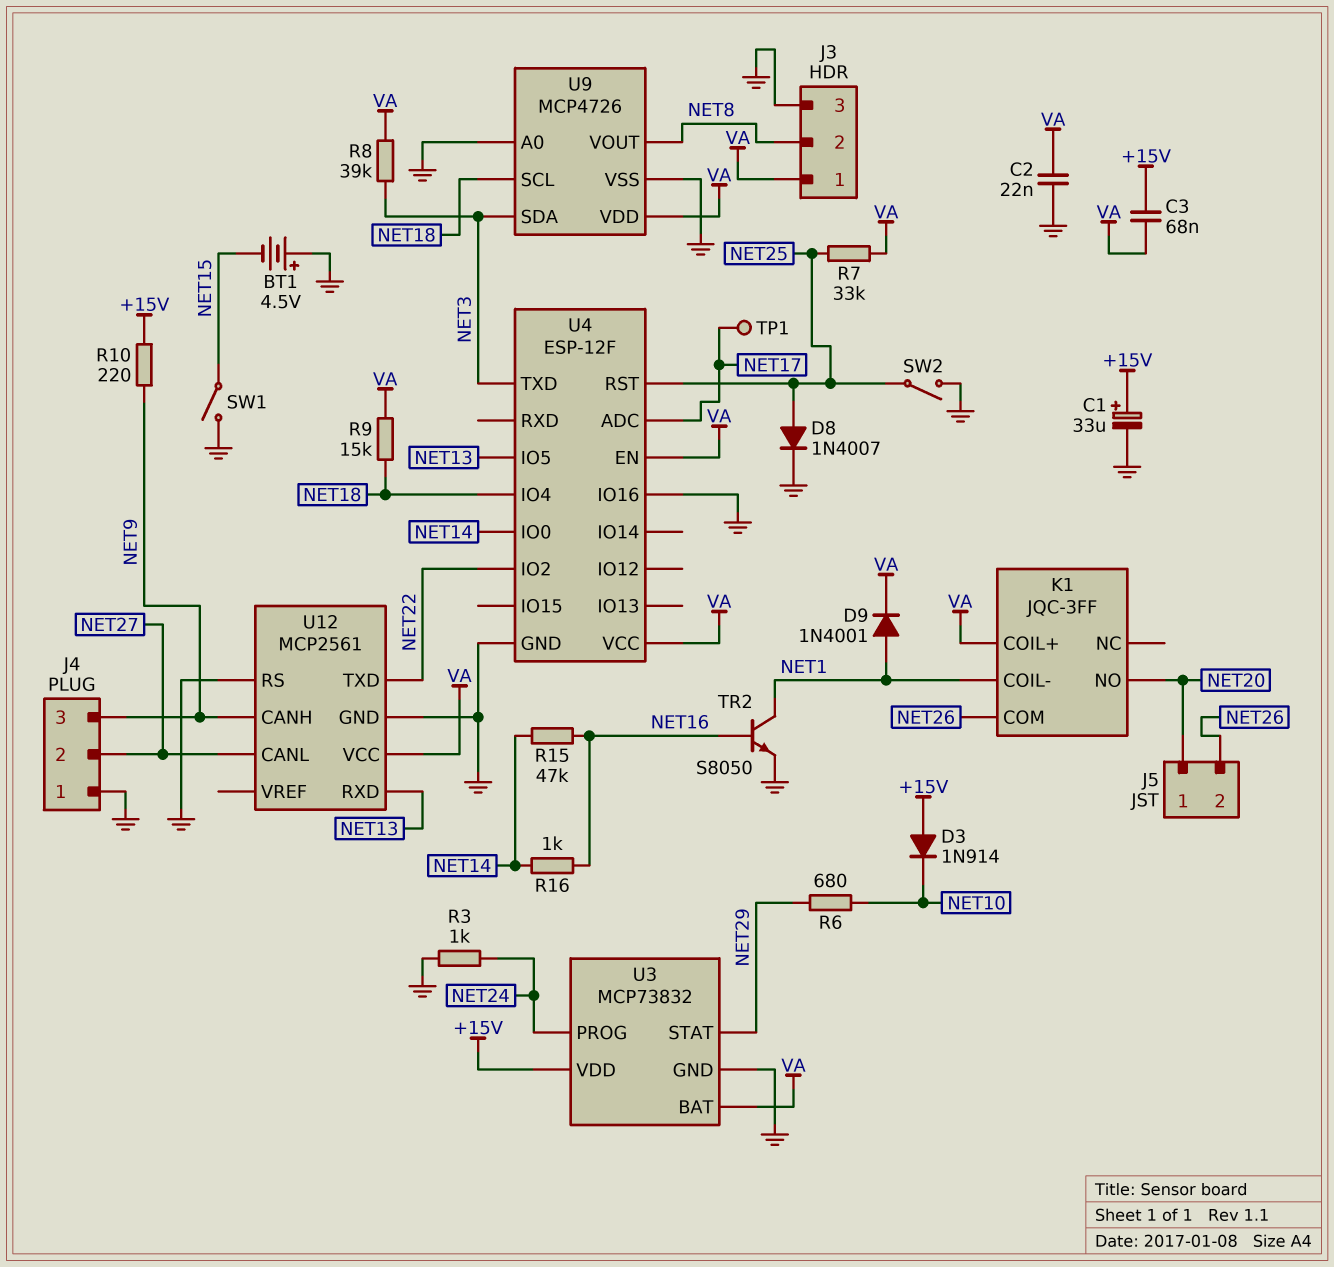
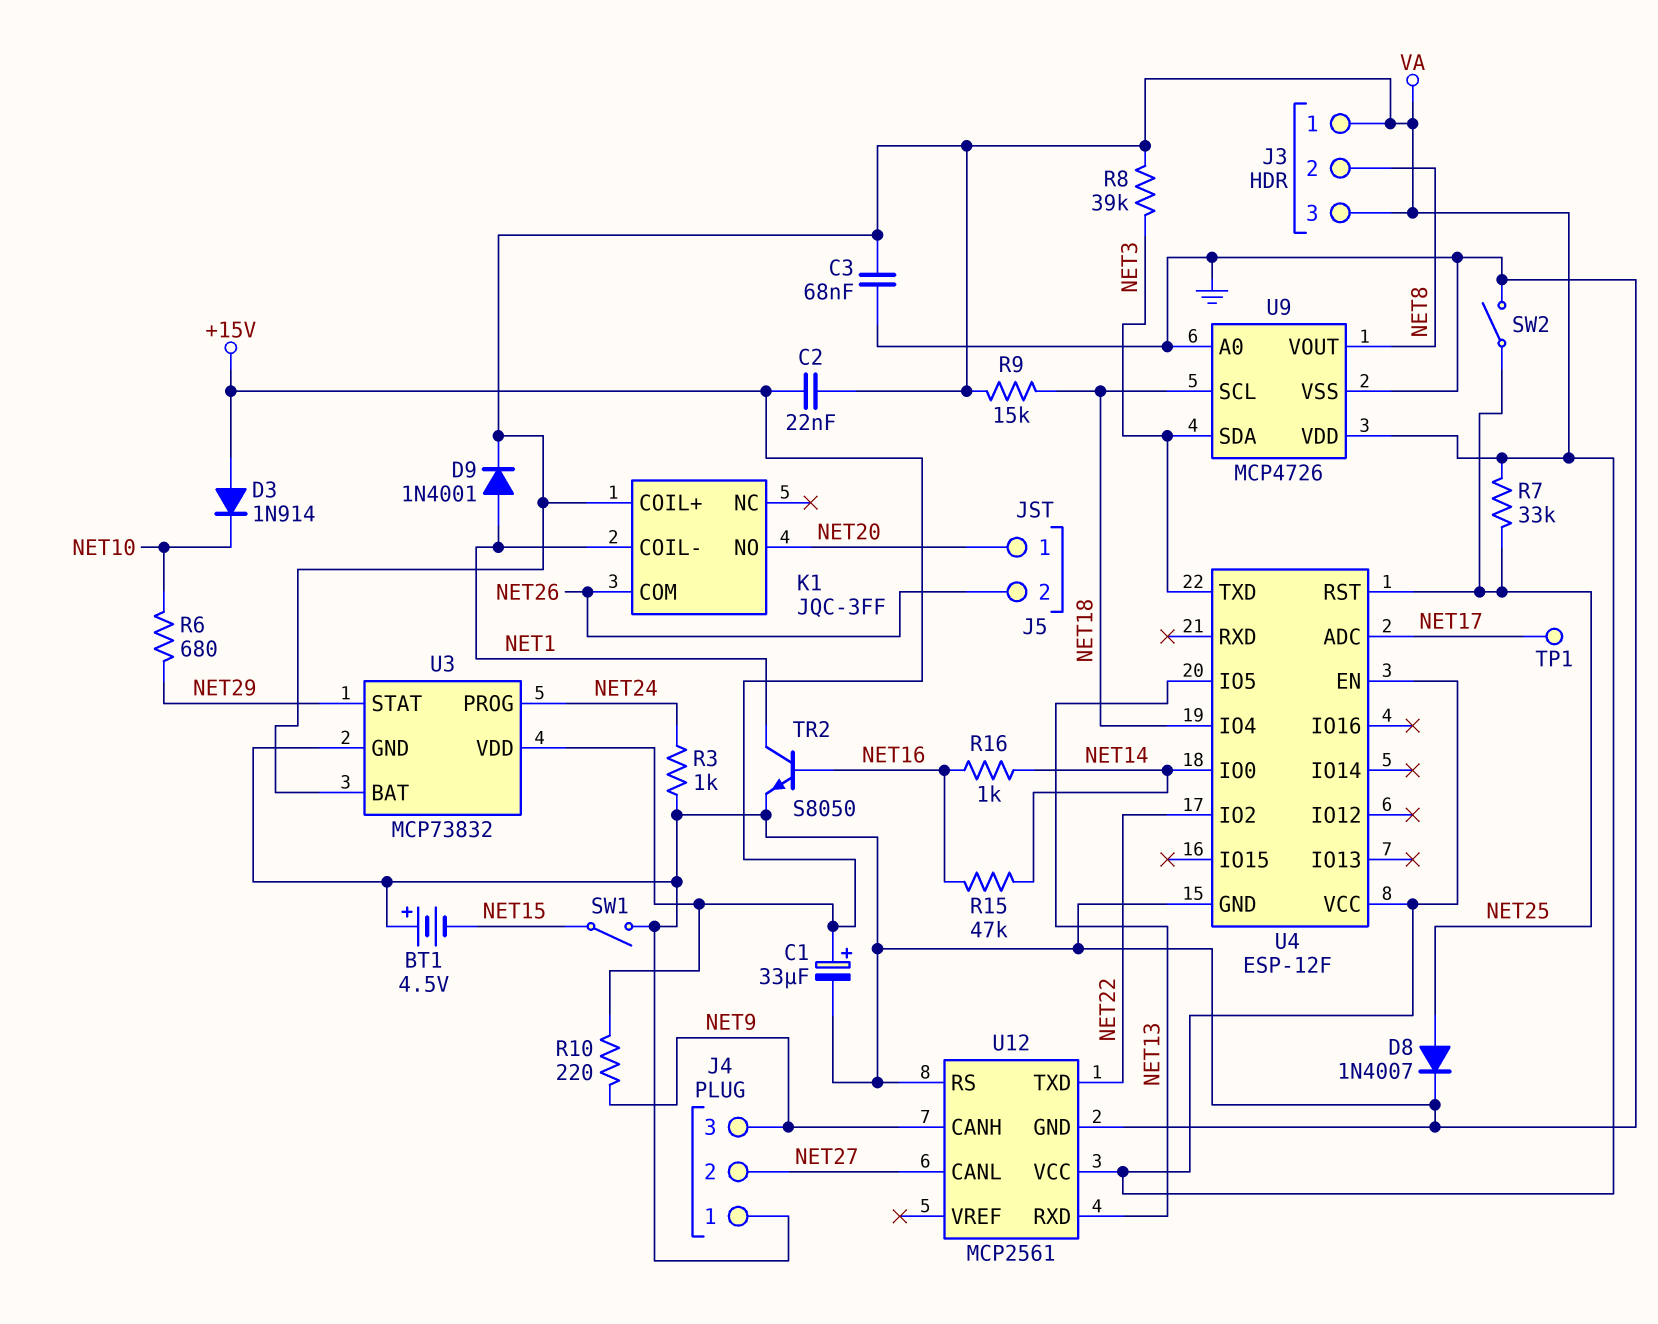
C2: 22nF (GND, VA) -> 22nF (+15V, VA)
C3: 68nF (+15V, VA) -> 68nF (GND, VA)
J3 pin 3: GND -> VA
U4 pin IO16: GND -> none

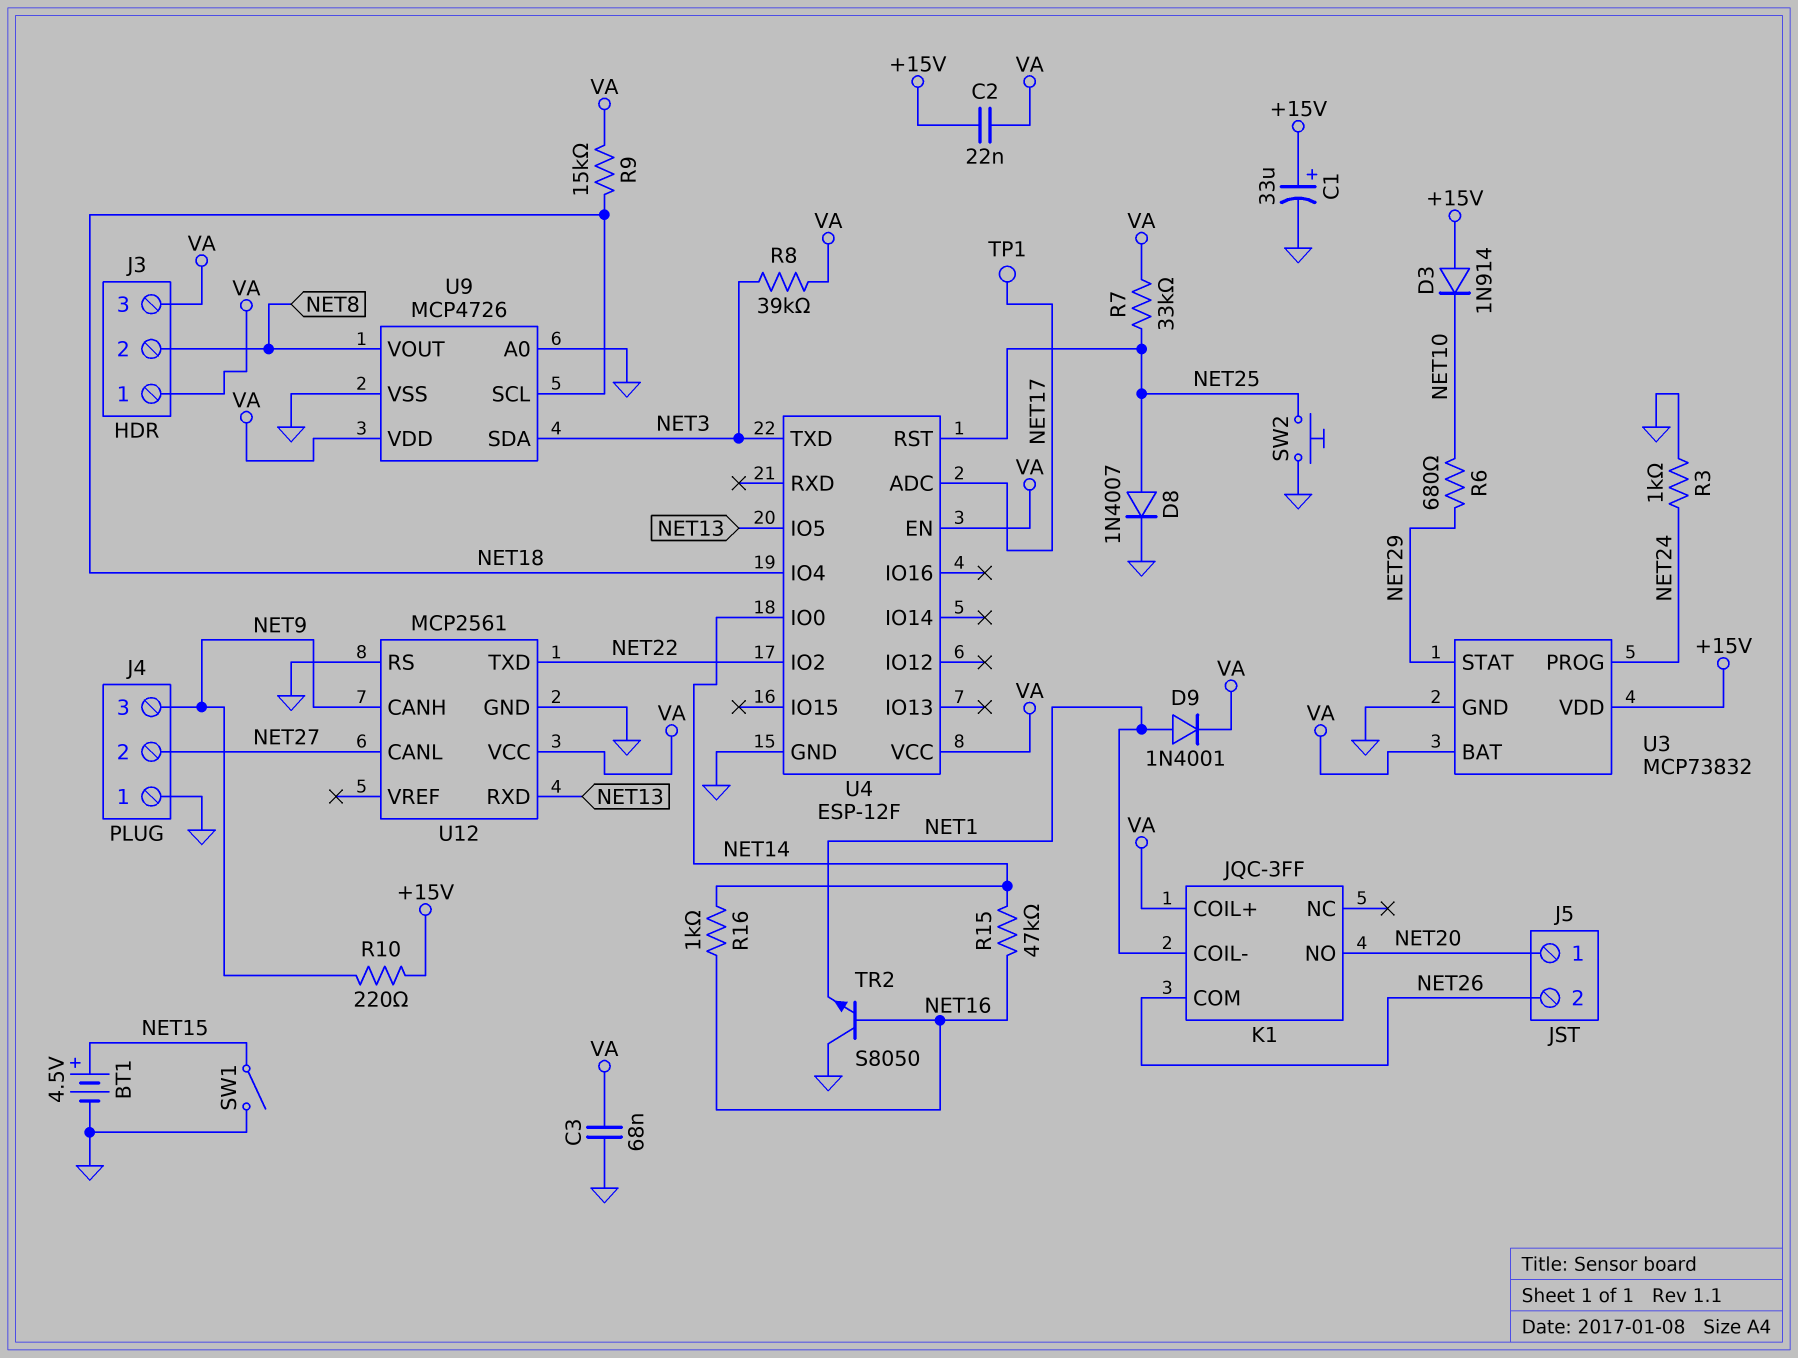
BT1: 4.5V (plus GND, minus NET15) -> 4.5V (plus NET15, minus GND)
SW2: switch (GND, NET25) -> button (GND, NET25)
TR2: NPN S8050 (B NET16, C NET1, E GND) -> NPN S8050 (B NET16, C GND, E NET1)

